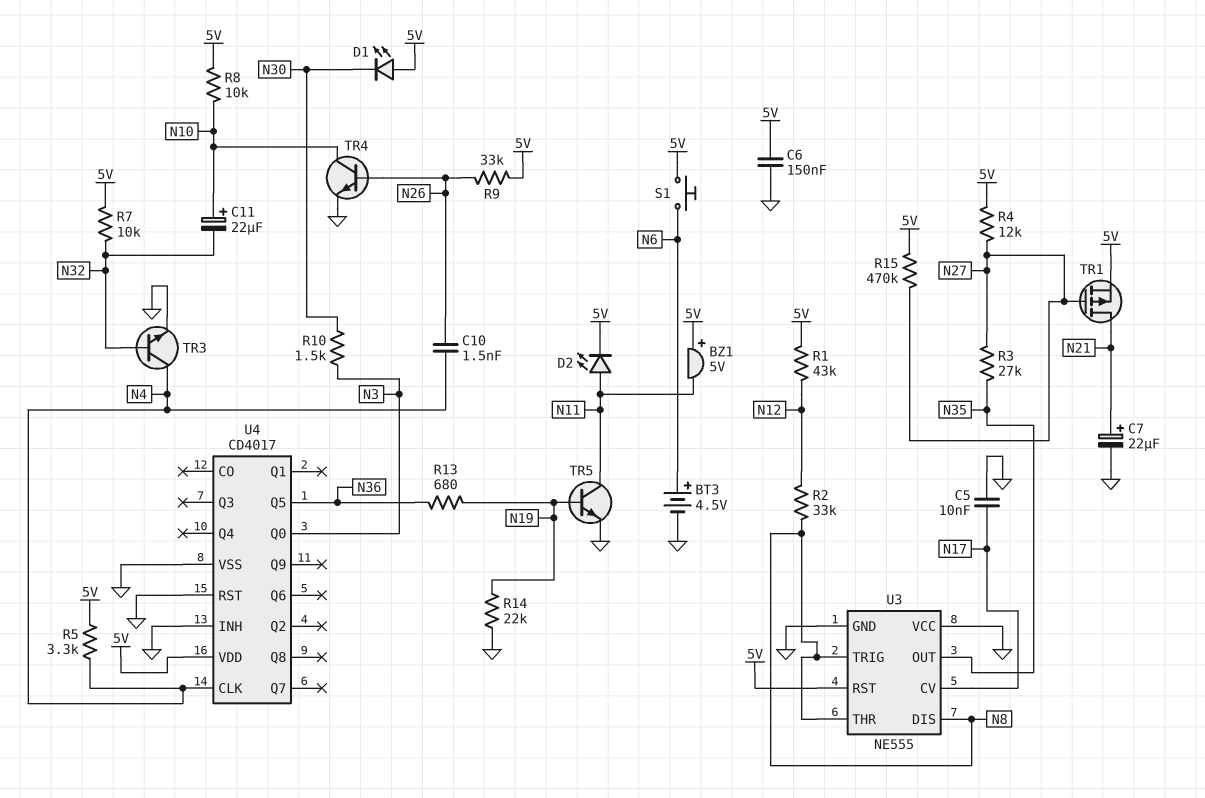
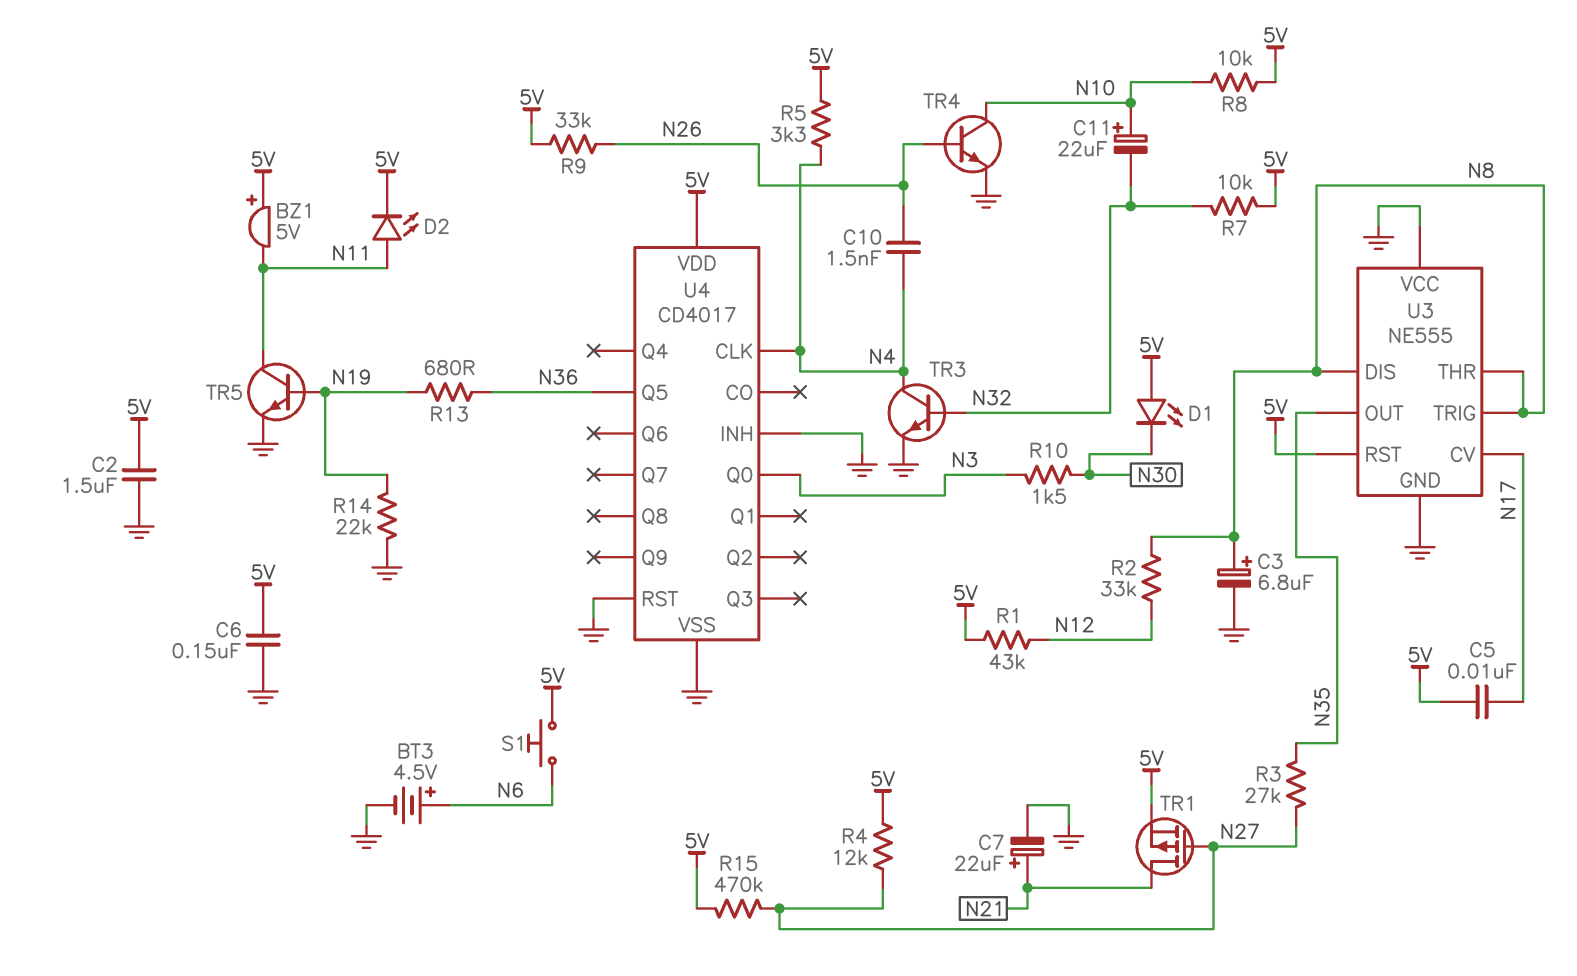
C2: none -> 1.5uF (5V, GND)
C3: none -> 6.8uF (plus N8, minus GND)
C5: 10nF (GND, N17) -> 10nF (5V, N17)

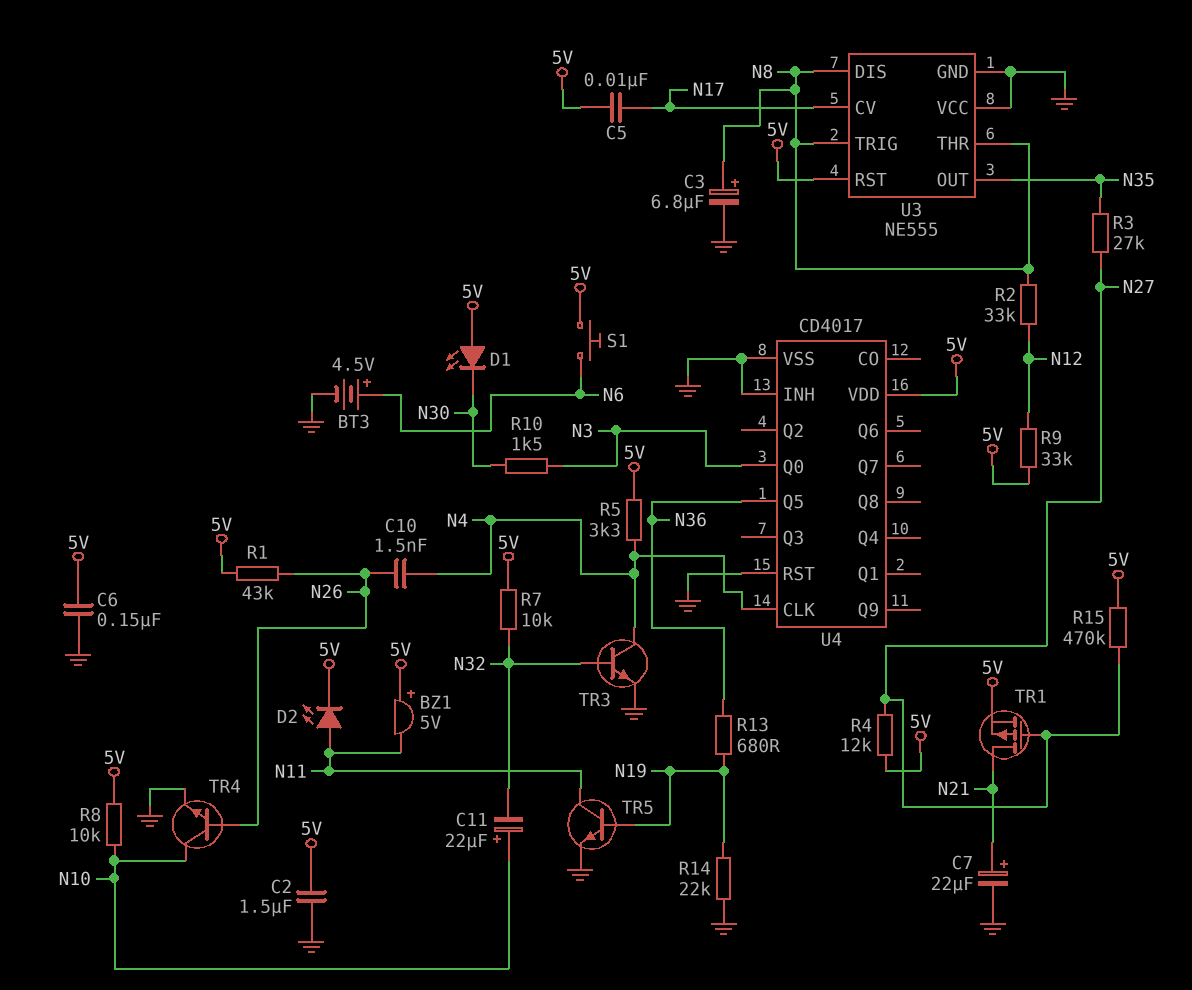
R1: 43k (5V, N12) -> 43k (5V, N26)
R9: 33k (5V, N26) -> 33k (5V, N12)

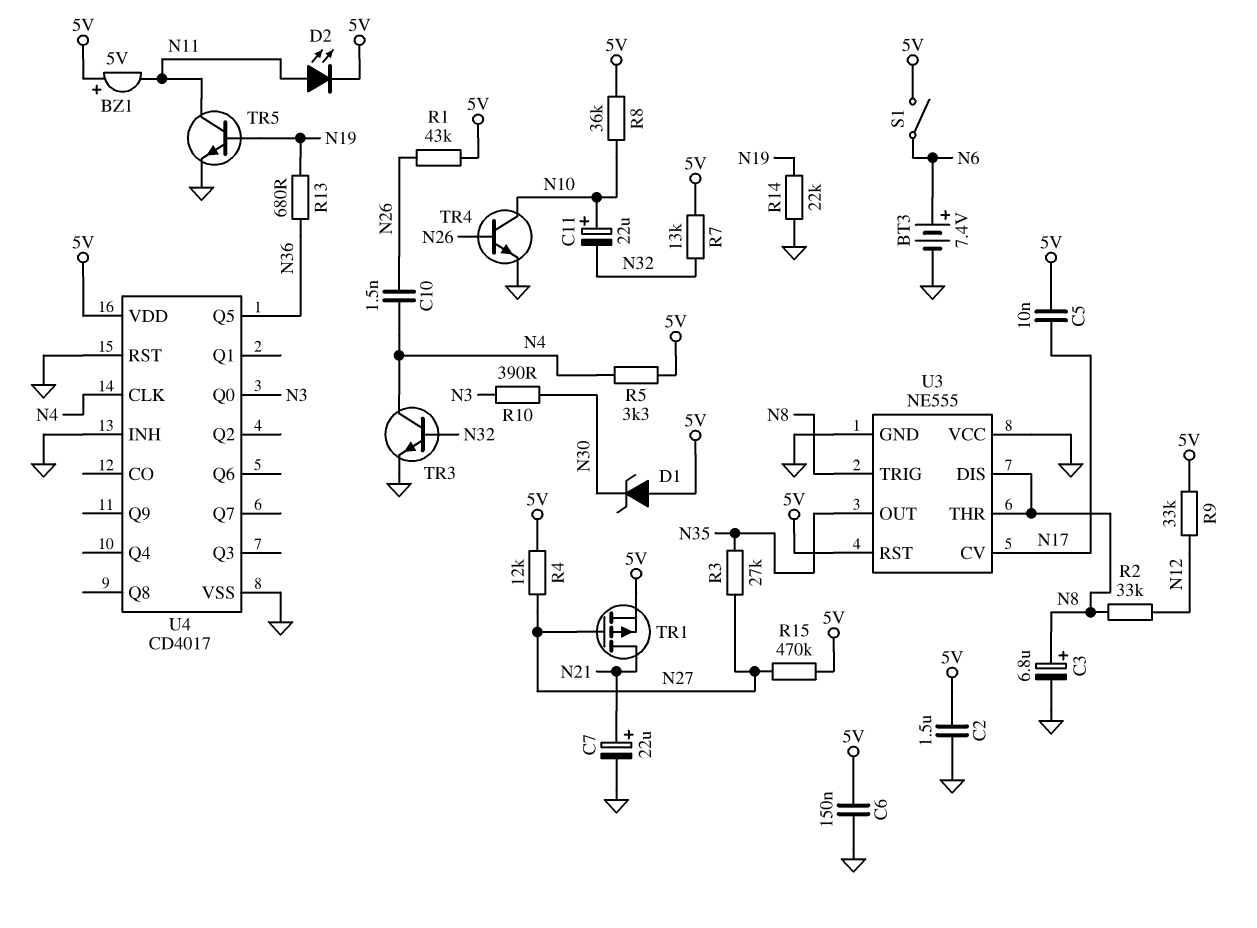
BT3: 4.5V (plus N6, minus GND) -> 7.4V (plus N6, minus GND)
D1: LED (A 5V, K N30) -> zener (A 5V, K N30)
R7: 10k (5V, N32) -> 13k (5V, N32)
R8: 10k (5V, N10) -> 36k (5V, N10)
R10: 1.5k (N3, N30) -> 390 (N3, N30)
S1: button (5V, N6) -> switch (5V, N6)

